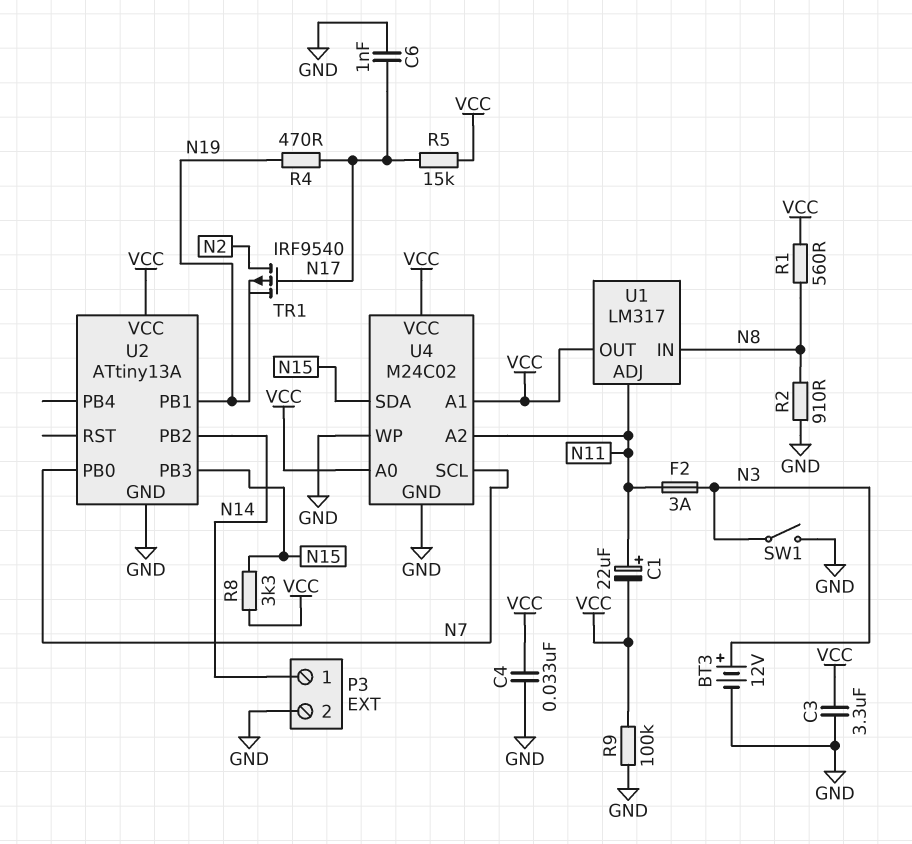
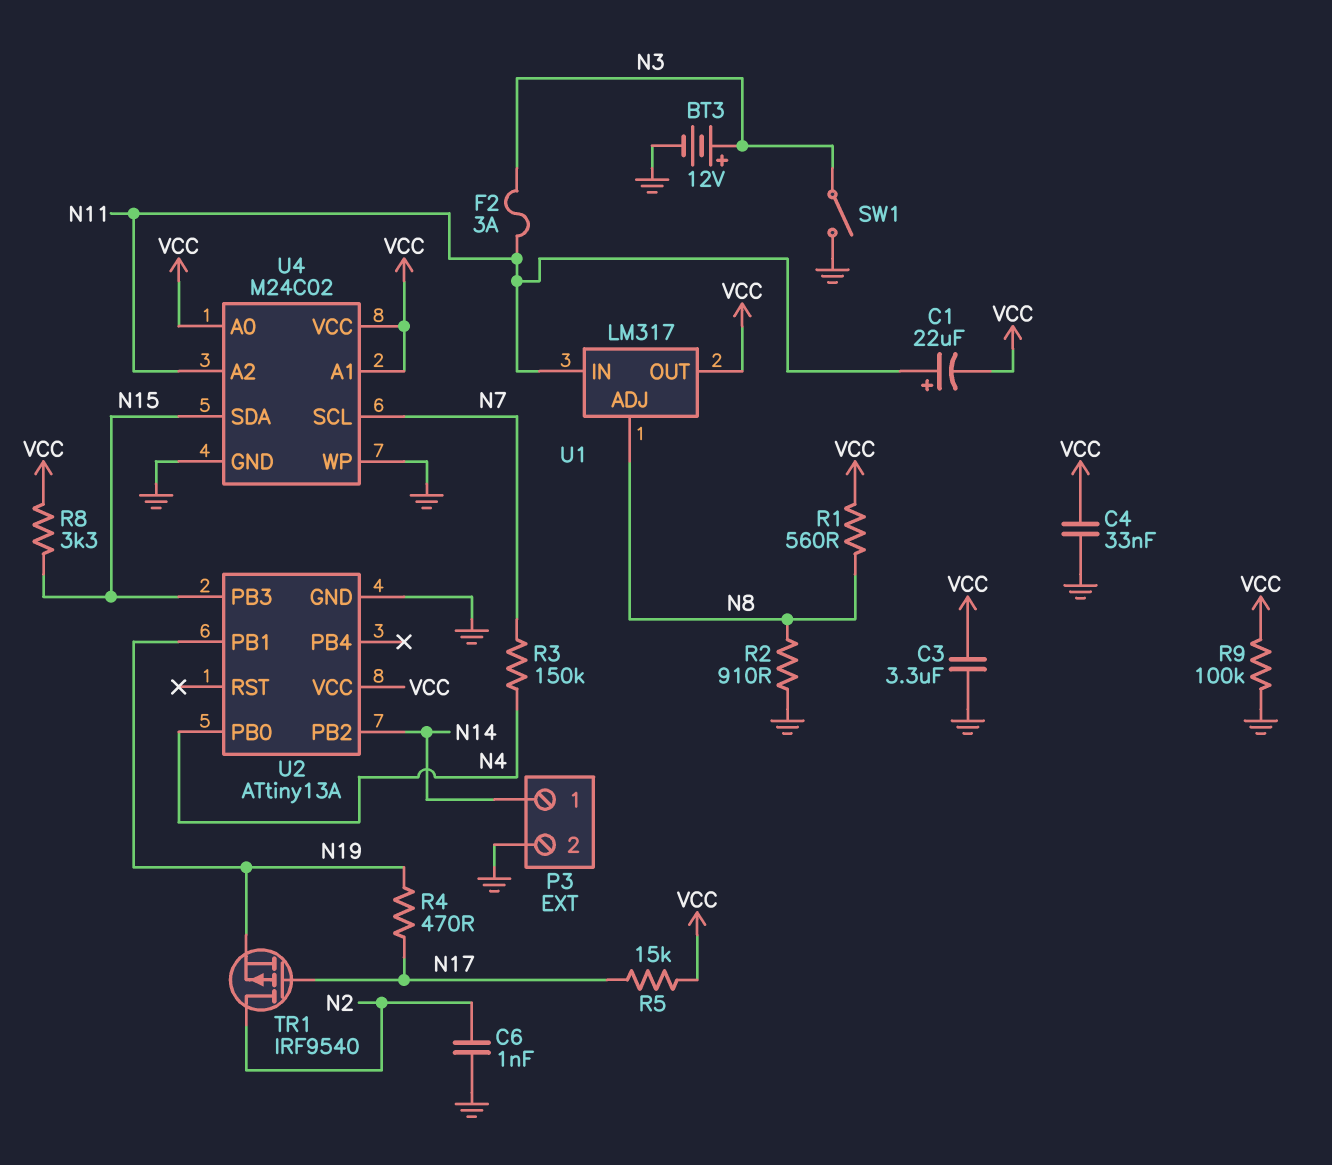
C6: 1nF (GND, N17) -> 1nF (GND, N2)
R3: none -> 150k (N4, N7)
U1 pin ADJ: N11 -> N8
U1 pin IN: N8 -> N11
U2 pin PB0: N7 -> N4

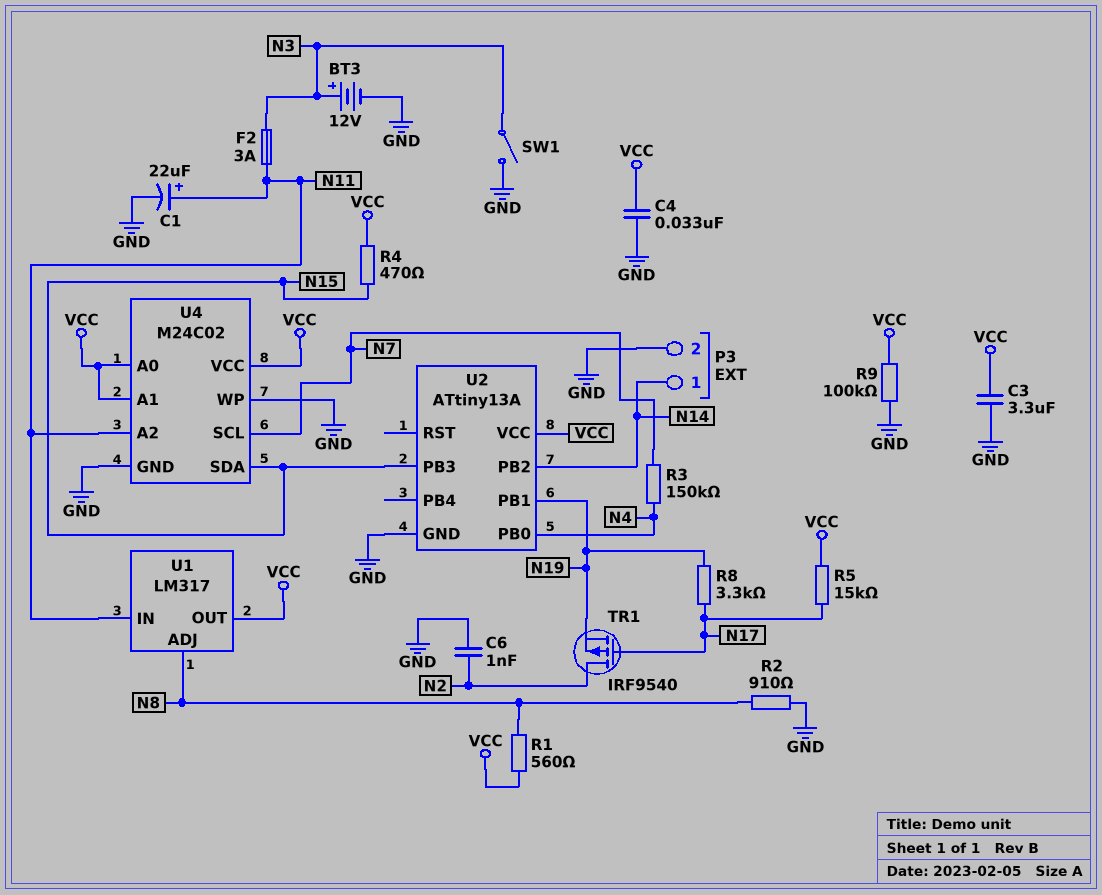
C1: 22uF (plus N11, minus VCC) -> 22uF (plus N11, minus GND)
R4: 470 (N17, N19) -> 470 (N15, VCC)
R8: 3.3k (N15, VCC) -> 3.3k (N17, N19)

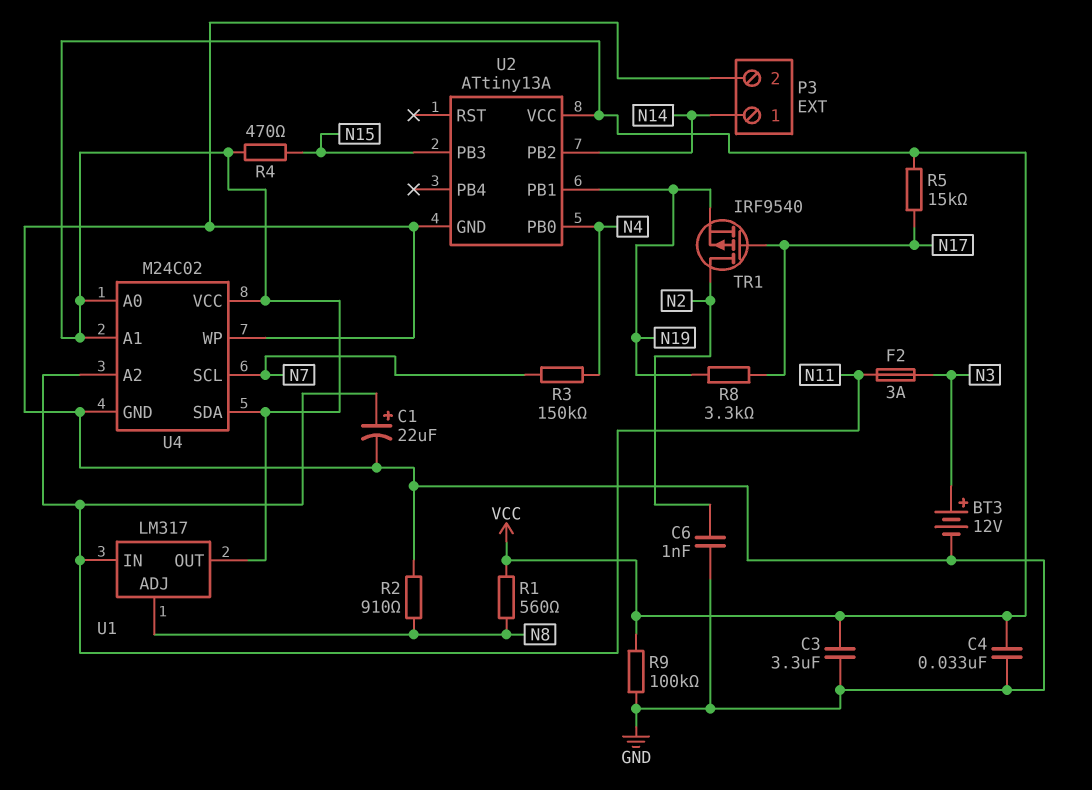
SW1: switch (GND, N3) -> none
U4 pin SDA: N15 -> VCC

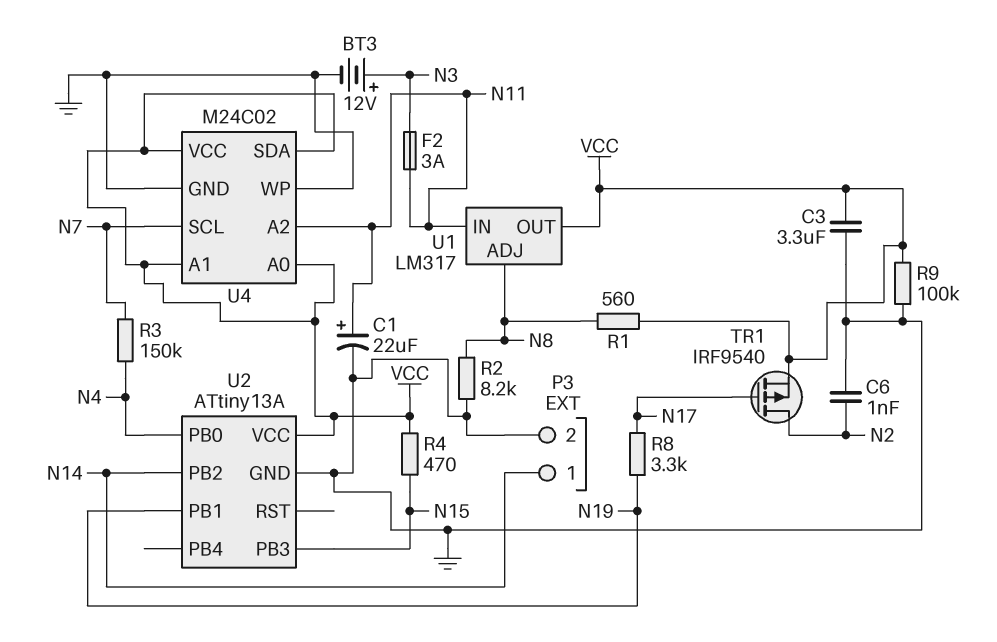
C4: 33nF (GND, VCC) -> none
R2: 910 (GND, N8) -> 8.2k (GND, N8)
R5: 15k (N17, VCC) -> none
TR1: PMOS IRF9540 (G N17, D N2, S N19) -> PMOS IRF9540 (G N17, D N2, S VCC)

